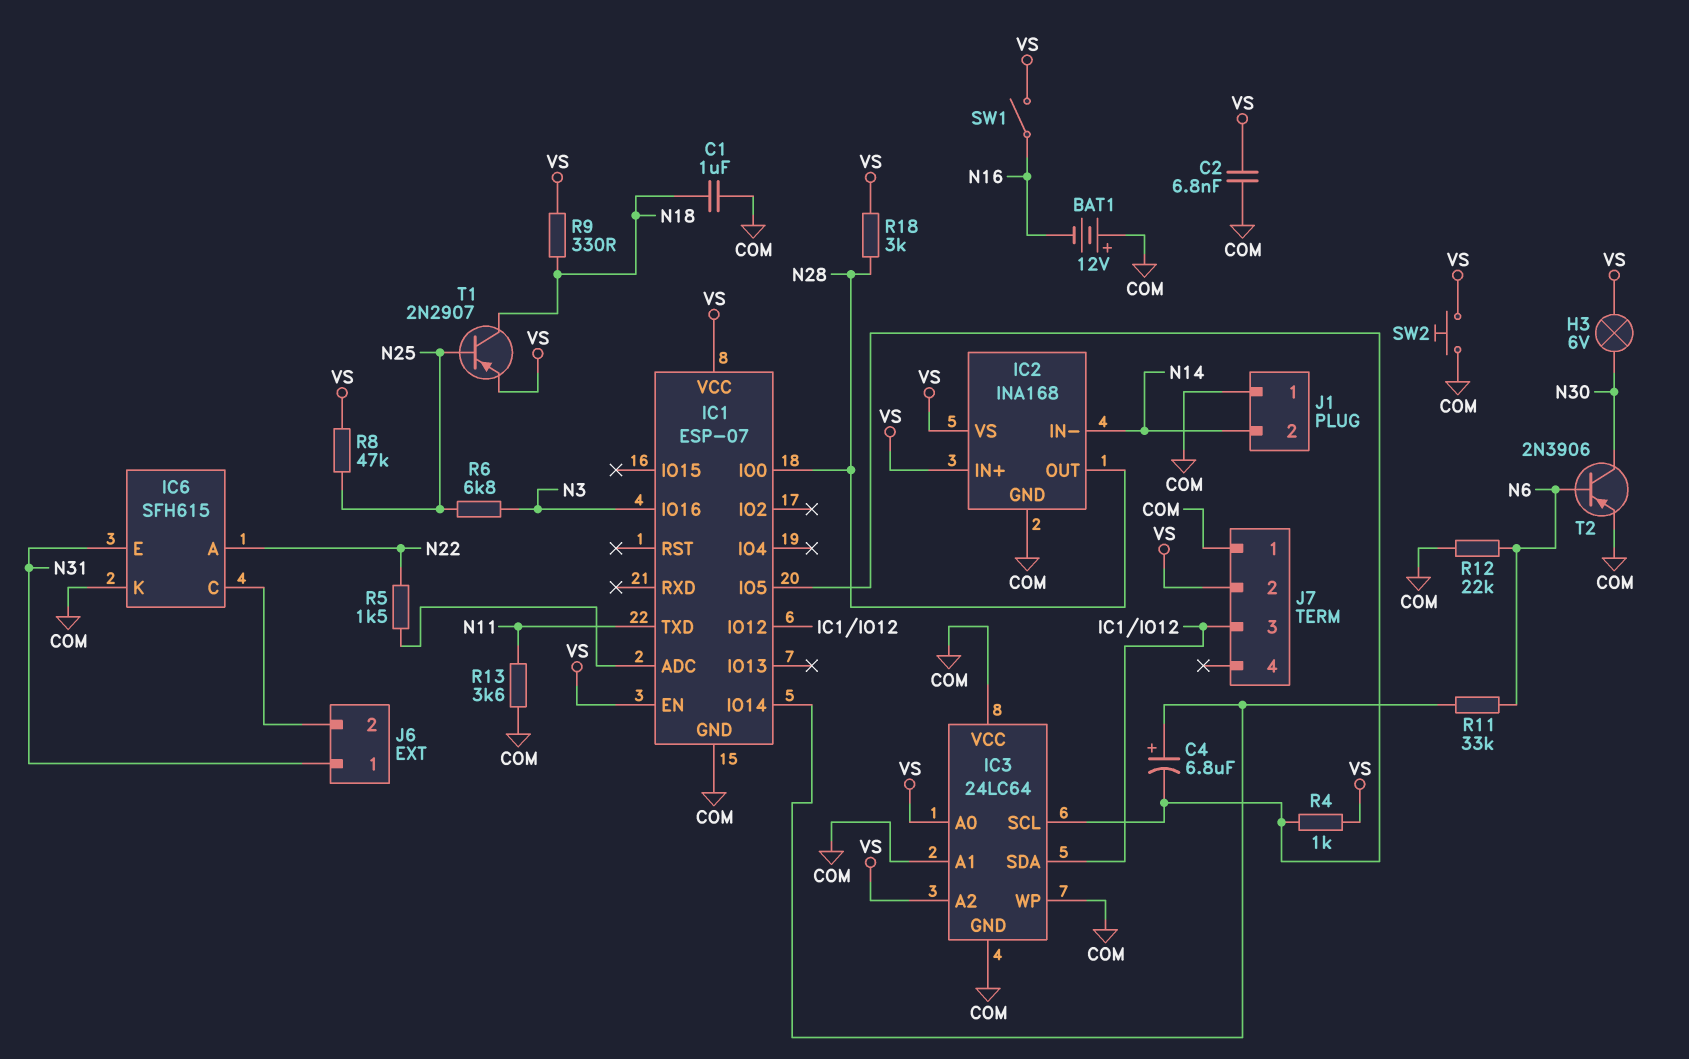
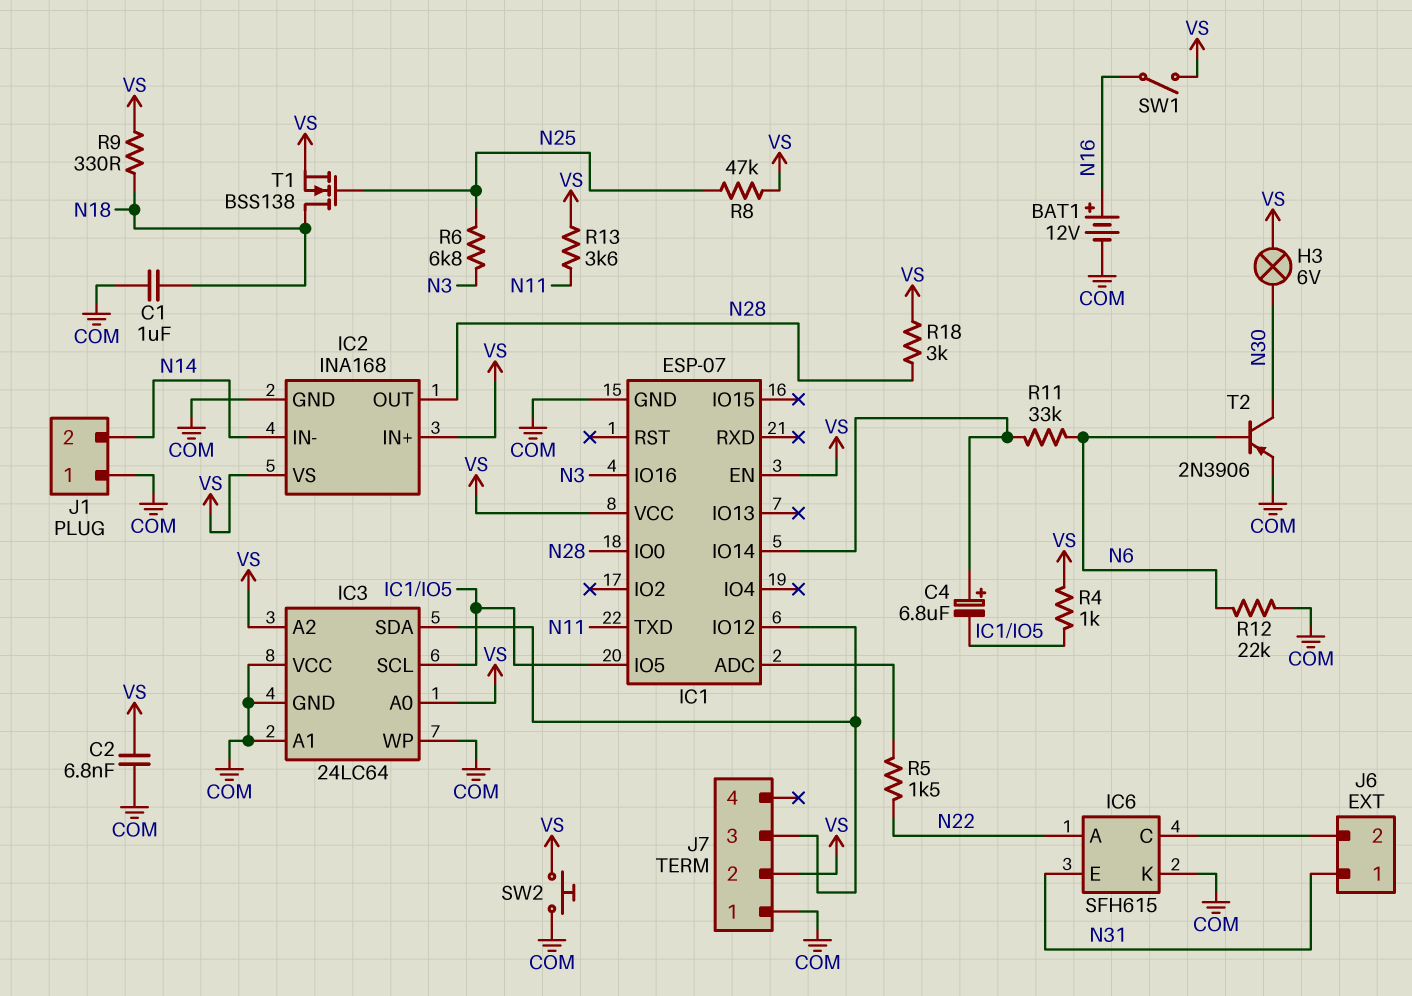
BAT1: 12V (plus COM, minus N16) -> 12V (plus N16, minus COM)
R13: 3.6k (COM, N11) -> 3.6k (N11, VS)
T1: PNP 2N2907 (B N25, C N18, E VS) -> NMOS BSS138 (G N25, D N18, S VS)

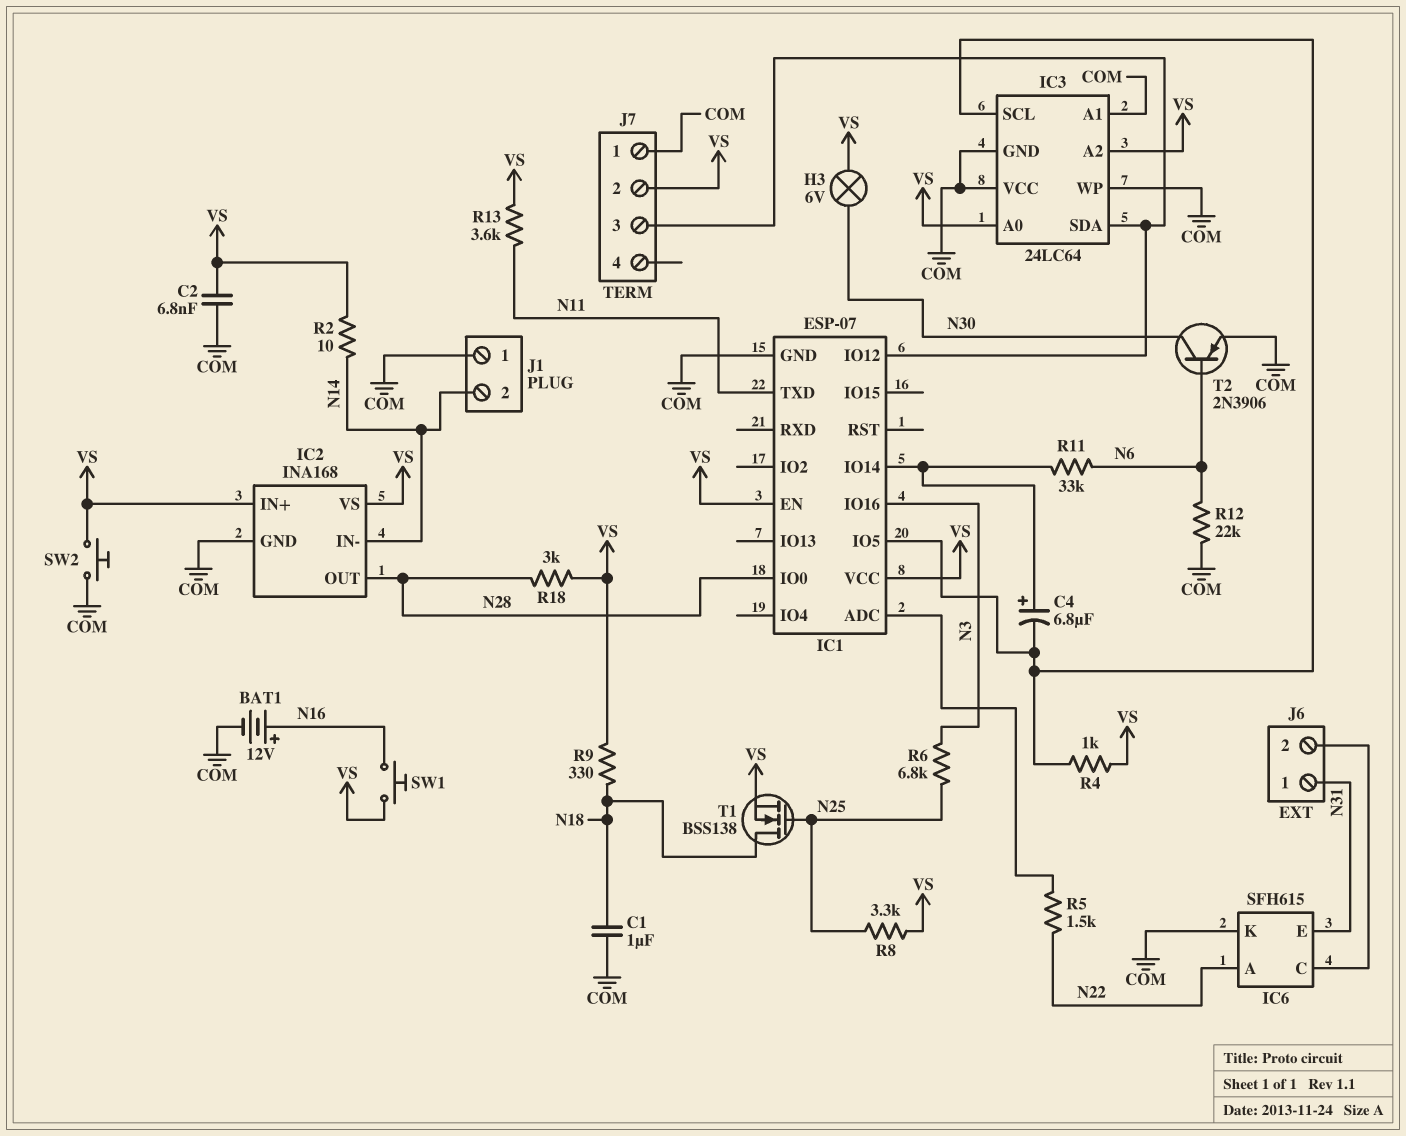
R2: none -> 10 (N14, VS)
R8: 47k (N25, VS) -> 3.3k (N25, VS)
SW1: switch (N16, VS) -> button (N16, VS)

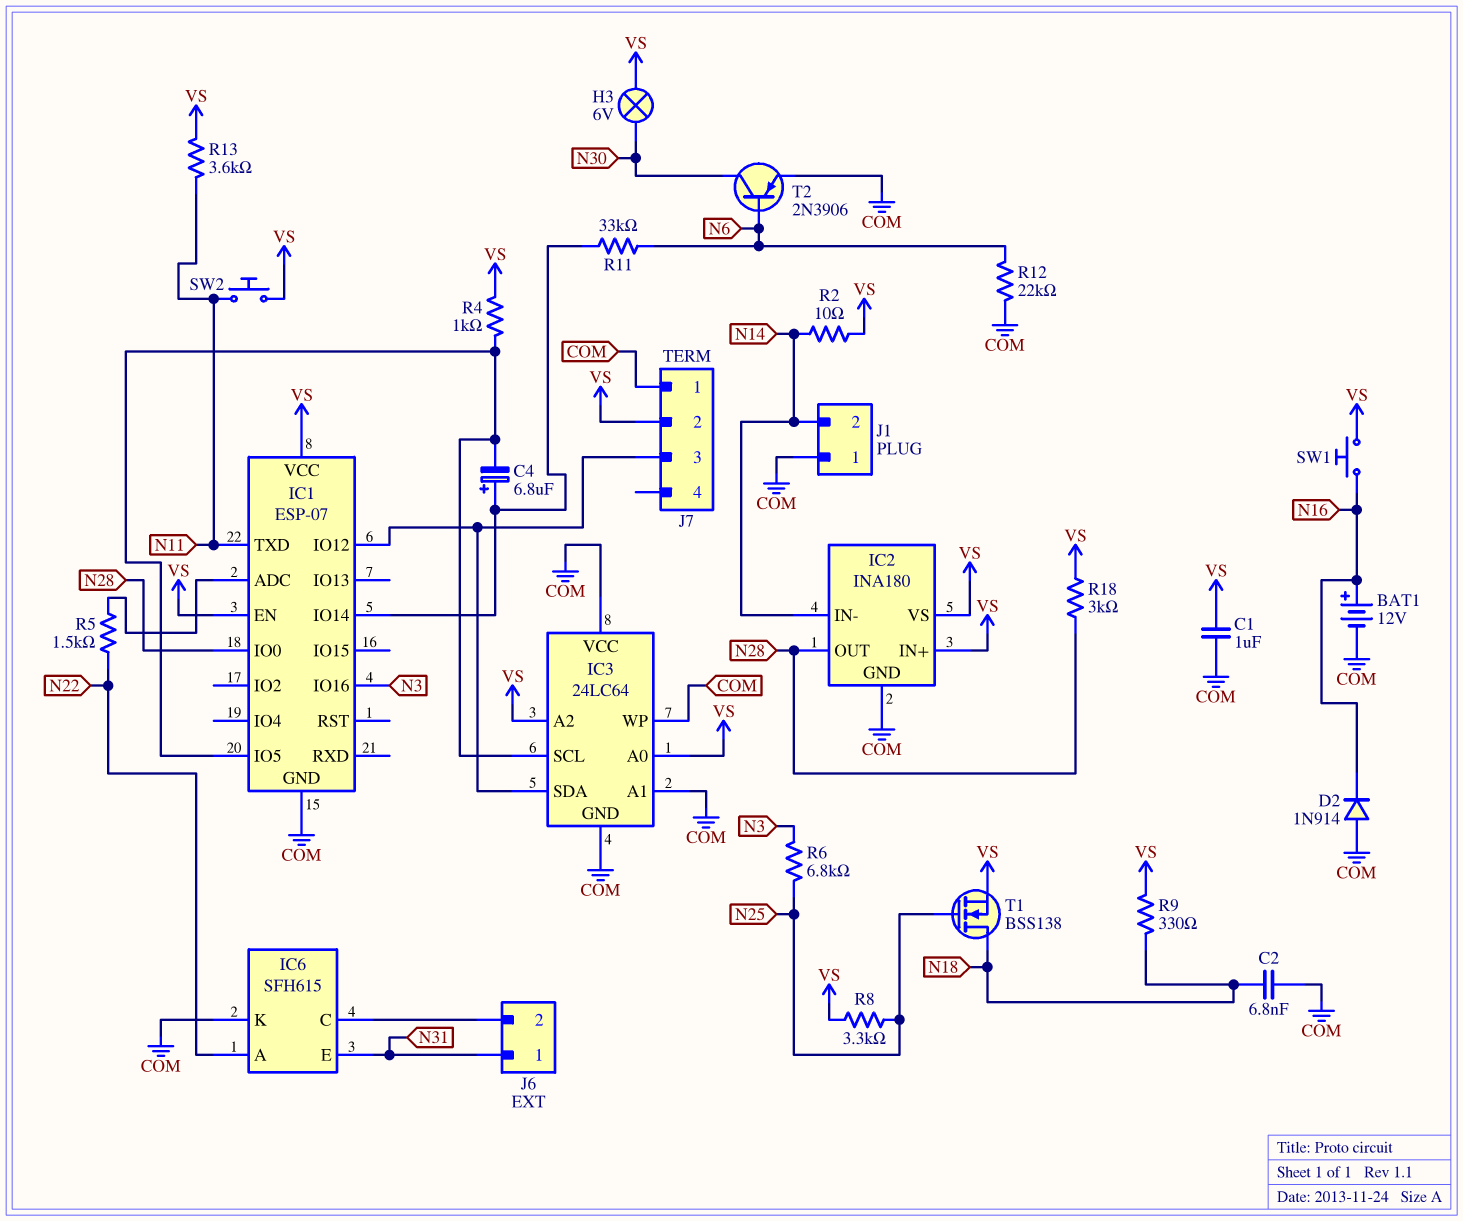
C1: 1uF (COM, N18) -> 1uF (COM, VS)
C2: 6.8nF (COM, VS) -> 6.8nF (COM, N18)
D2: none -> diode 1N914 (A COM, K N16)
IC2: INA168 -> INA180
SW2: button (COM, VS) -> button (N11, VS)

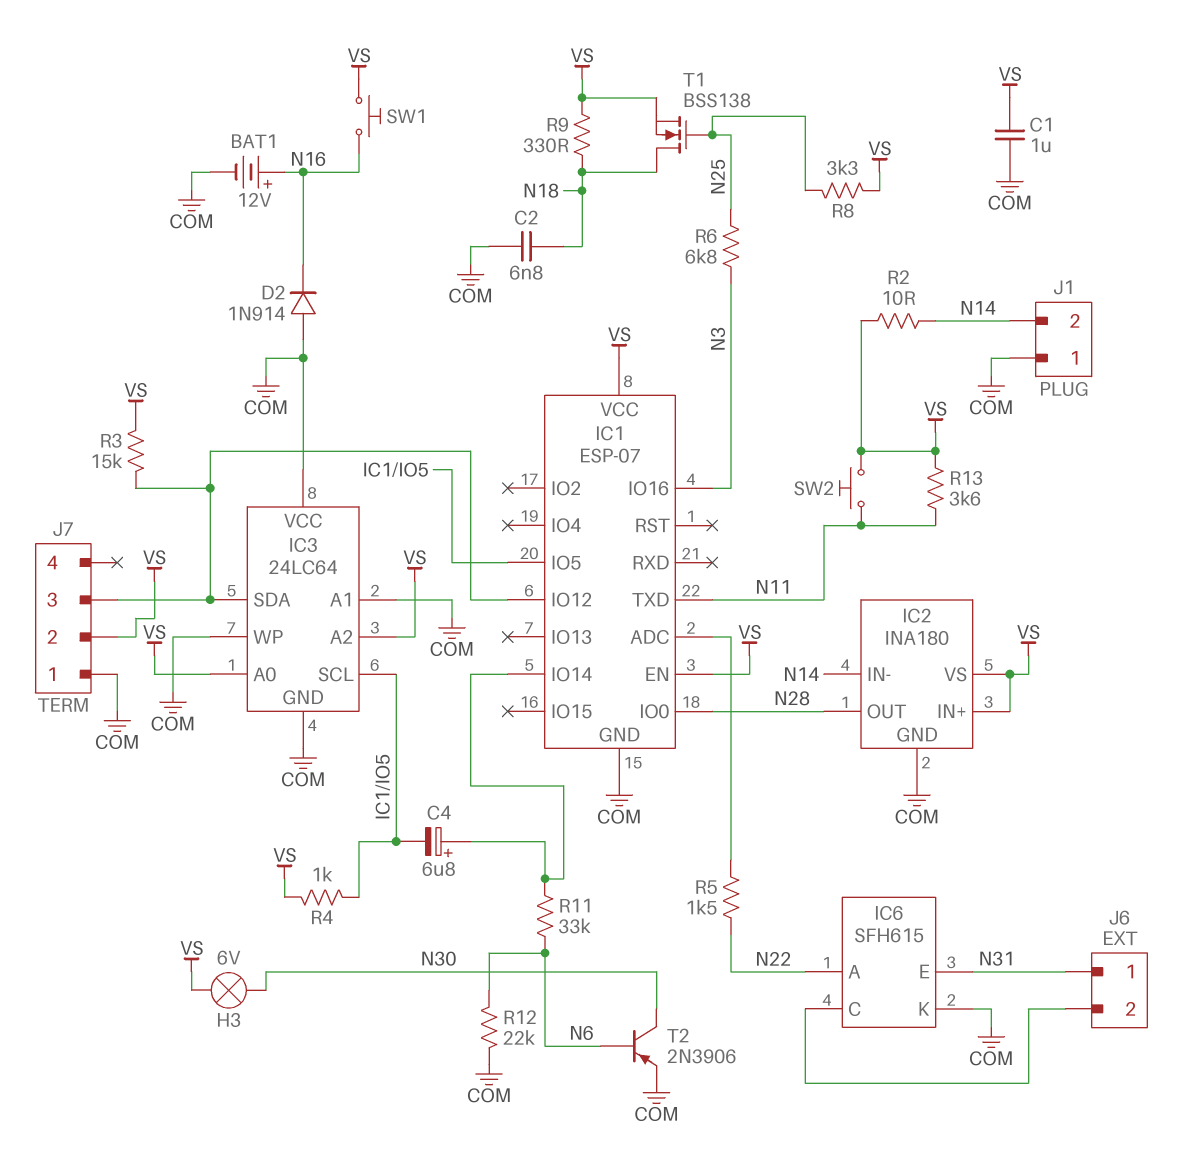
R3: none -> 15k (IC1/IO12, VS)
R18: 3k (N28, VS) -> none

